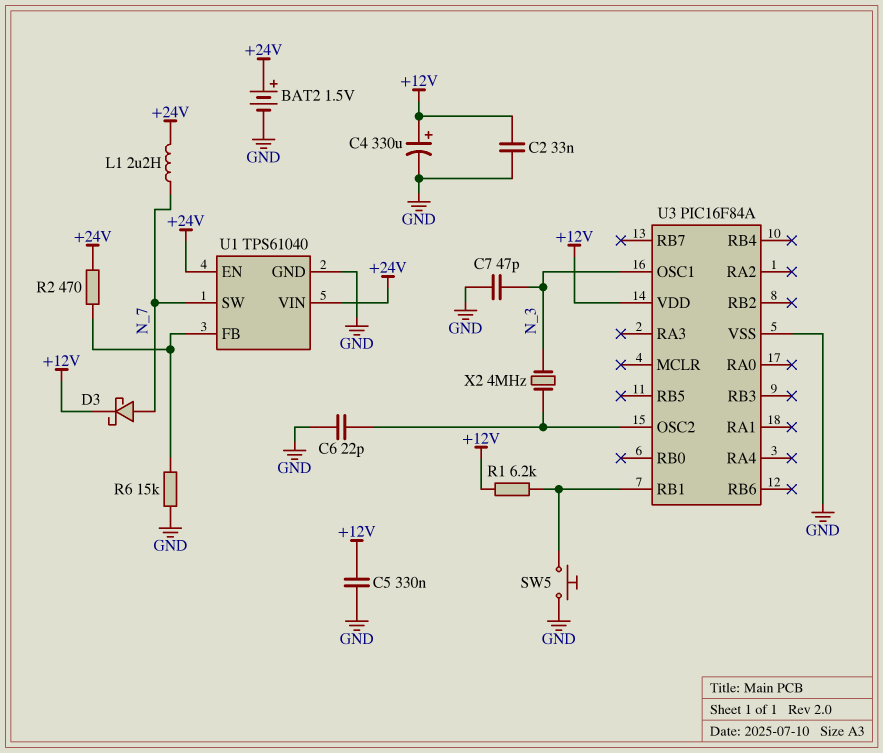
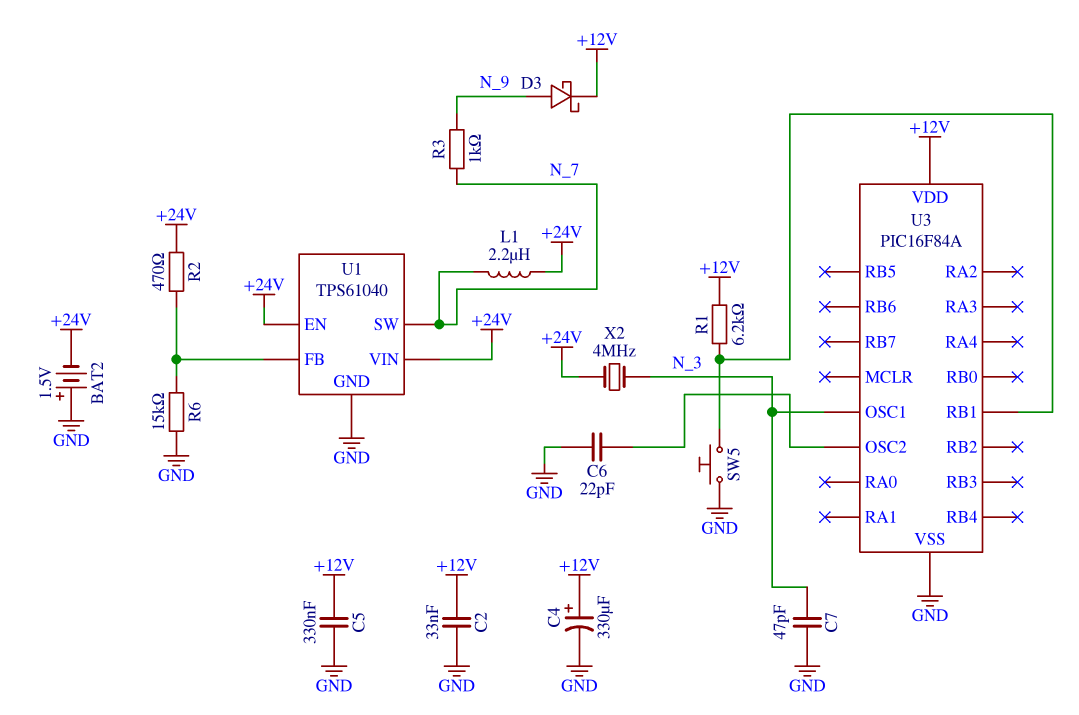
BAT2: 1.5V (plus +24V, minus GND) -> 1.5V (plus GND, minus +24V)
D3: schottky (A N_7, K +12V) -> schottky (A N_9, K +12V)
R3: none -> 1k (N_7, N_9)
X2: 4MHz (N_3, U3/OSC2) -> 4MHz (+24V, N_3)

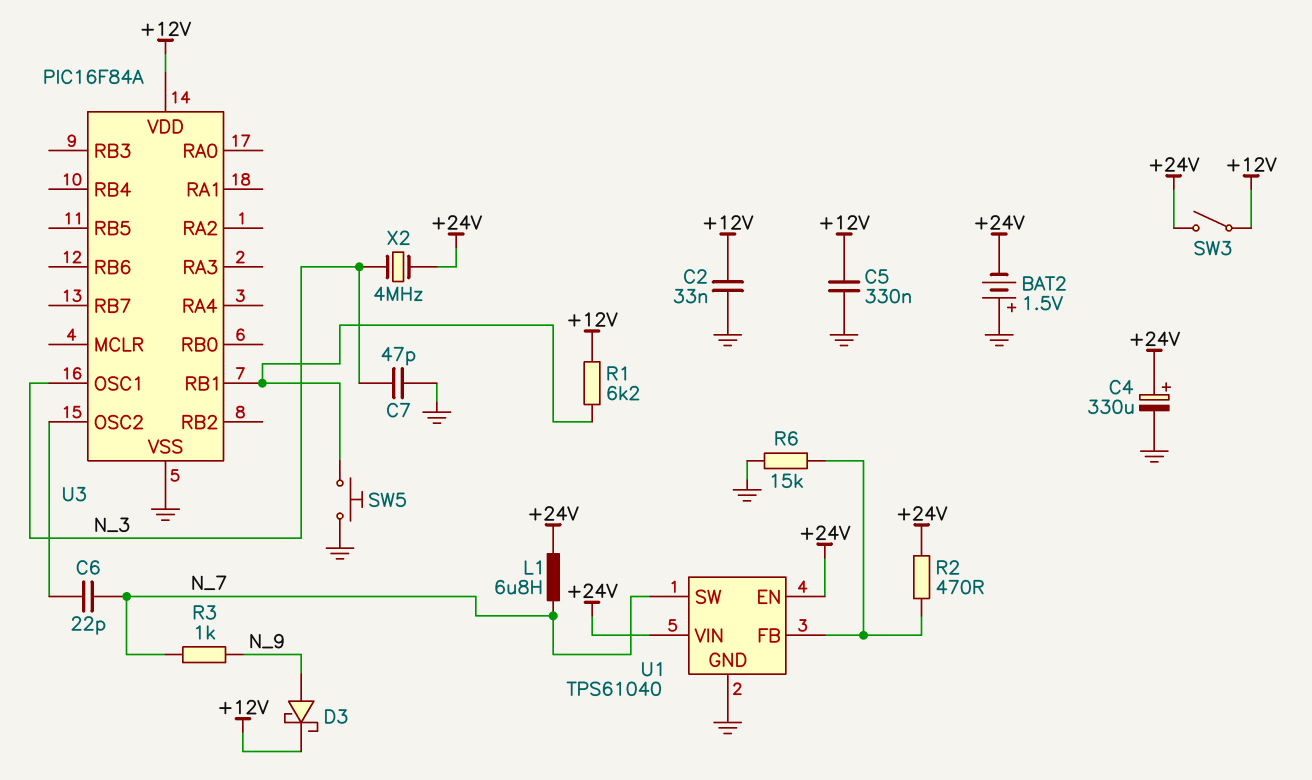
C4: 330uF (plus +12V, minus GND) -> 330uF (plus +24V, minus GND)
C6: 22pF (GND, U3/OSC2) -> 22pF (N_7, U3/OSC2)
L1: 2.2uH (+24V, N_7) -> 6.8uH (+24V, N_7)
SW3: none -> switch (+12V, +24V)

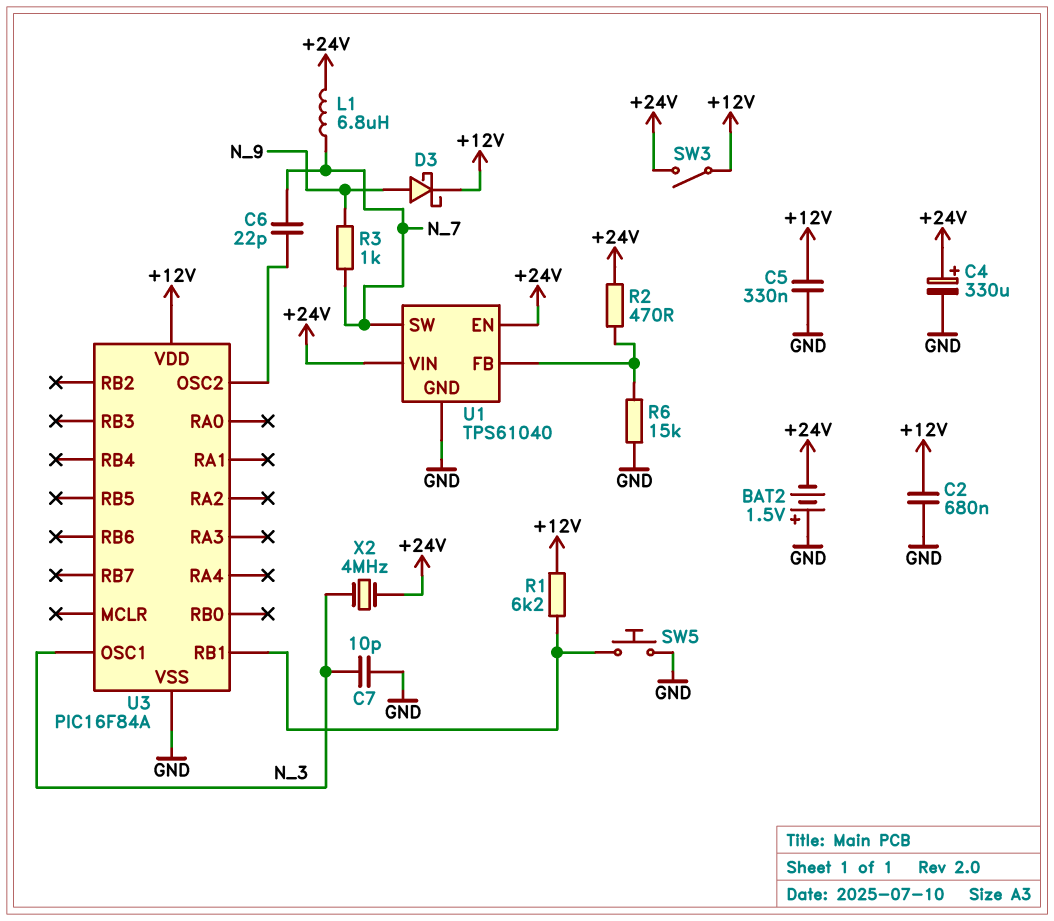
C2: 33nF (+12V, GND) -> 680nF (+12V, GND)
C7: 47pF (GND, N_3) -> 10pF (GND, N_3)

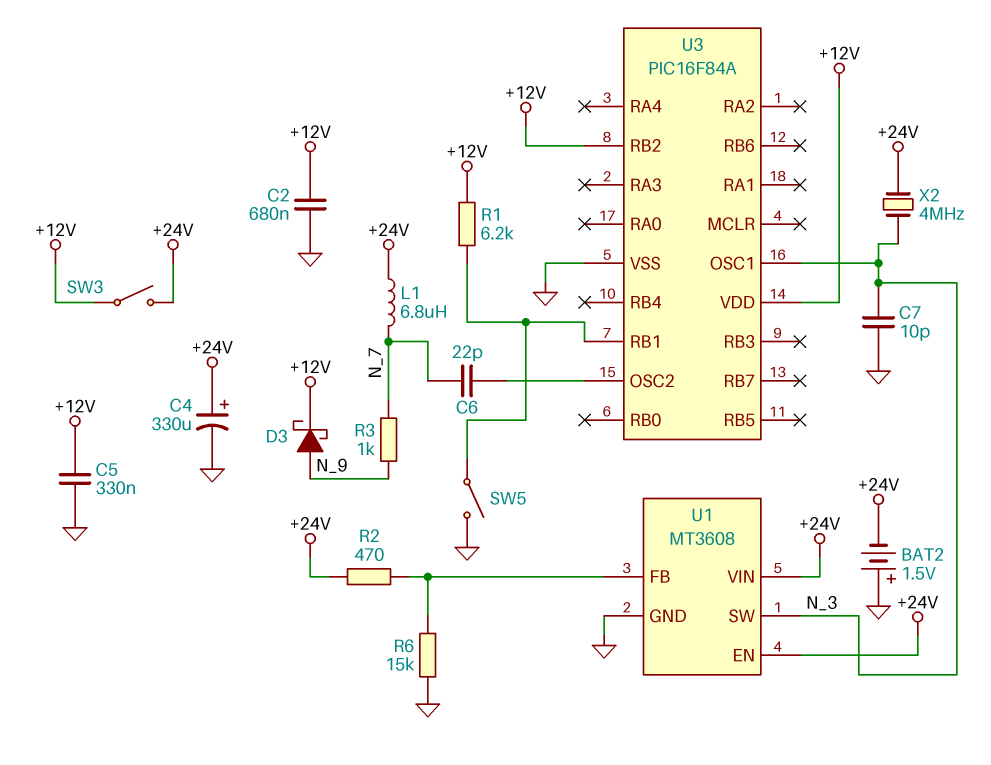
SW5: button (GND, U3/RB1) -> switch (GND, U3/RB1)
U1: TPS61040 -> MT3608
U1 pin SW: N_7 -> N_3
U3 pin RB2: none -> +12V

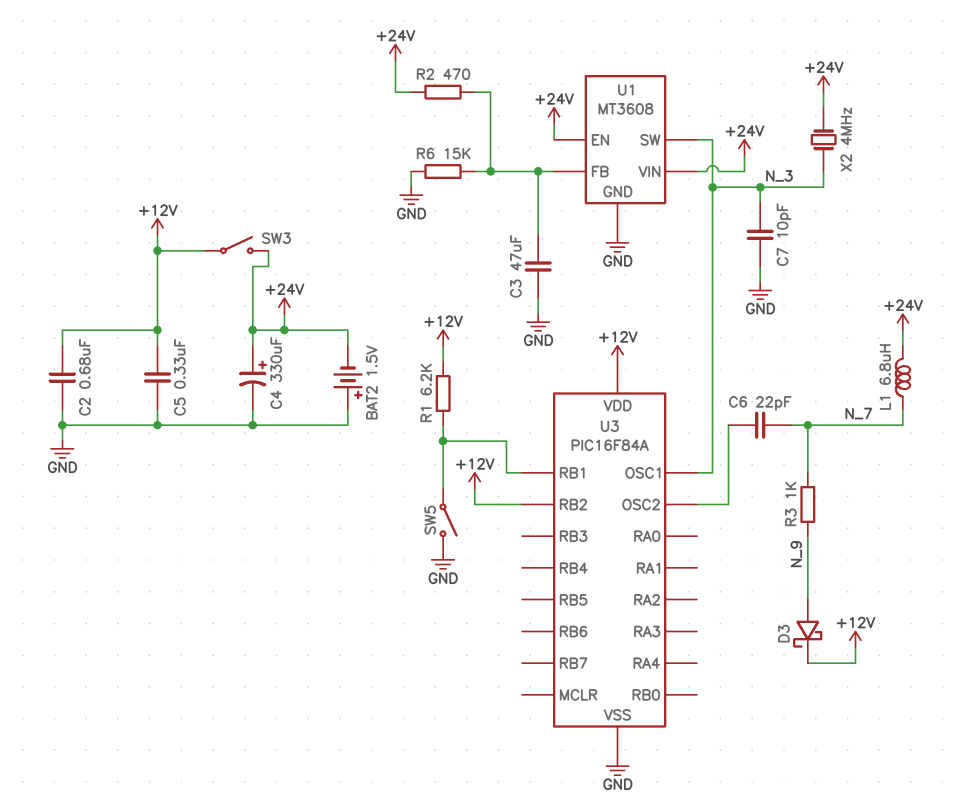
C3: none -> 47uF (GND, U1/FB)

